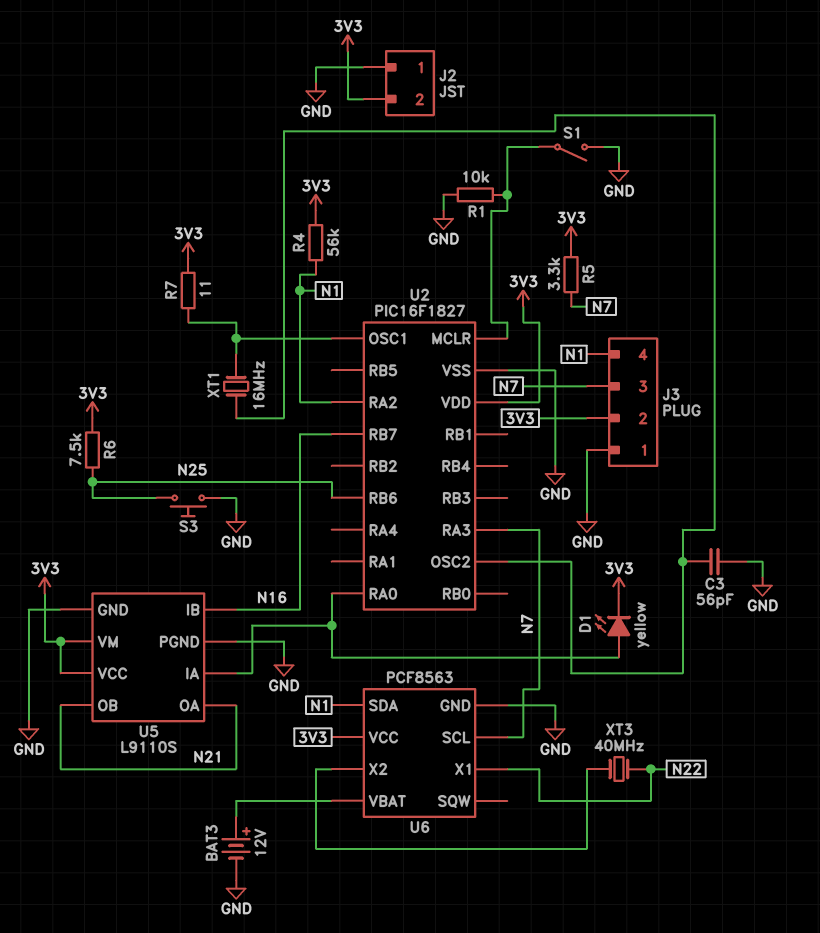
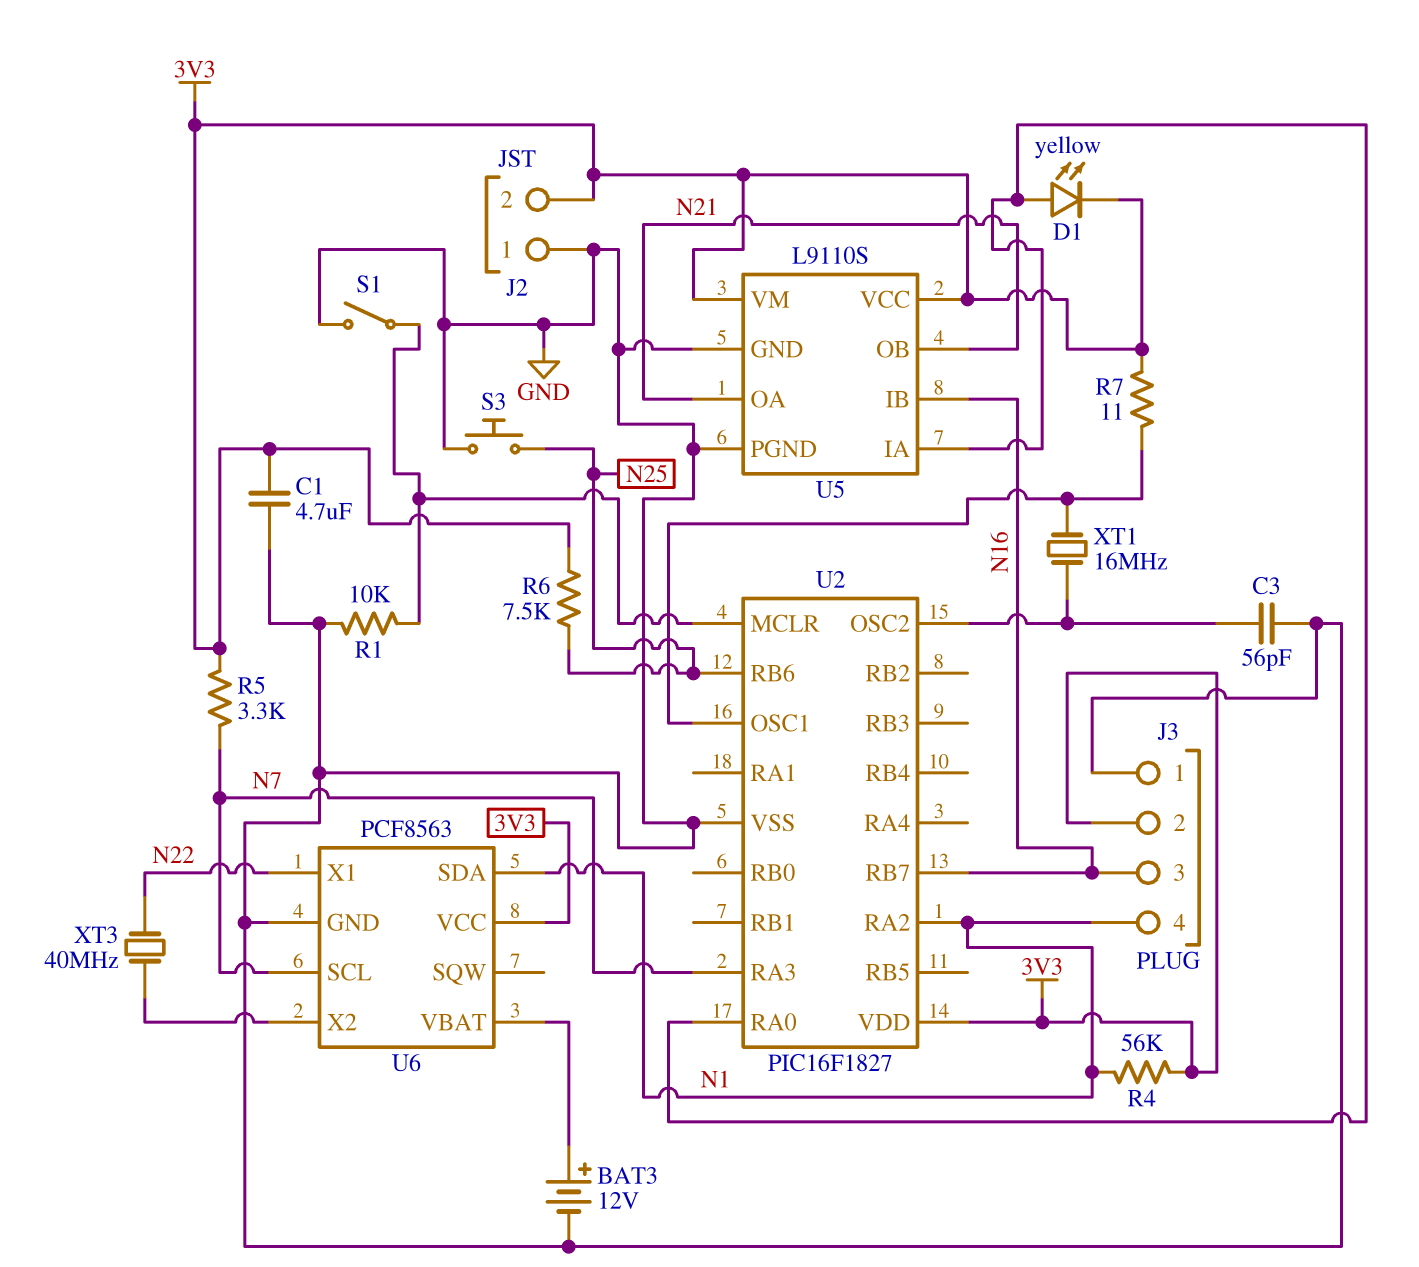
C1: none -> 4.7uF (3V3, GND)
J3 pin 3: N7 -> N16

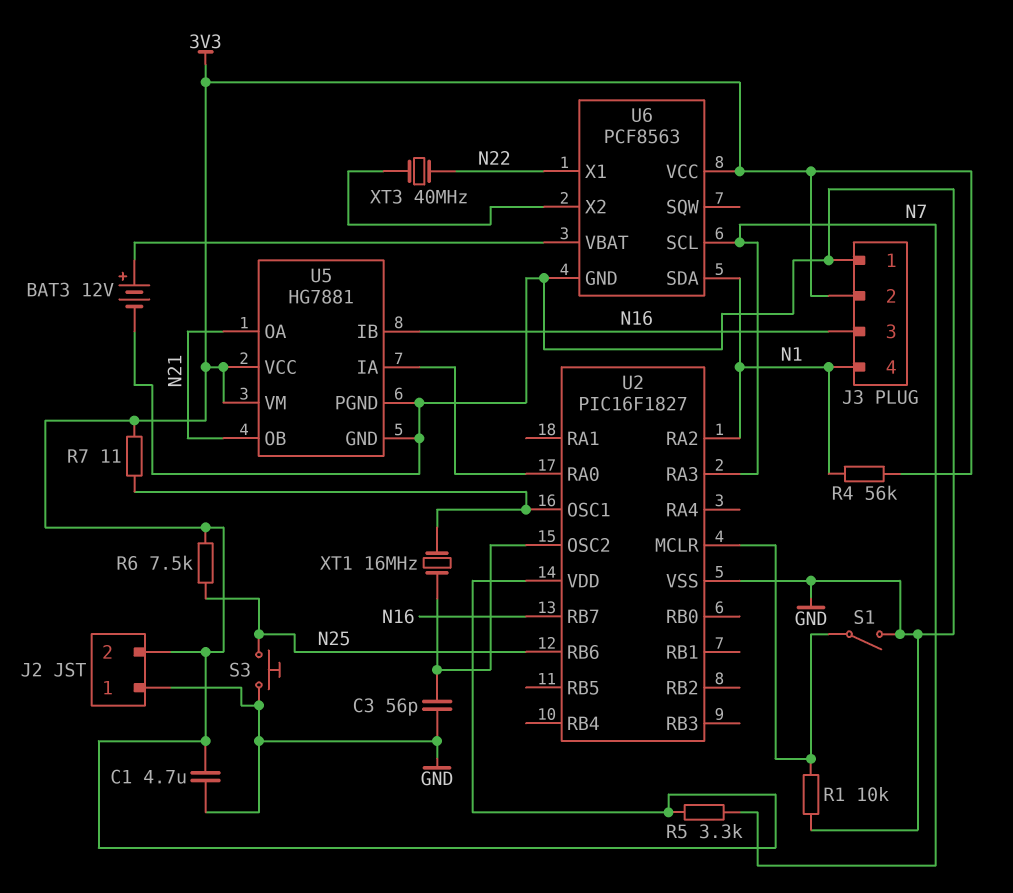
D1: LED yellow (A U2/RA0, K 3V3) -> none
U5: L9110S -> HG7881

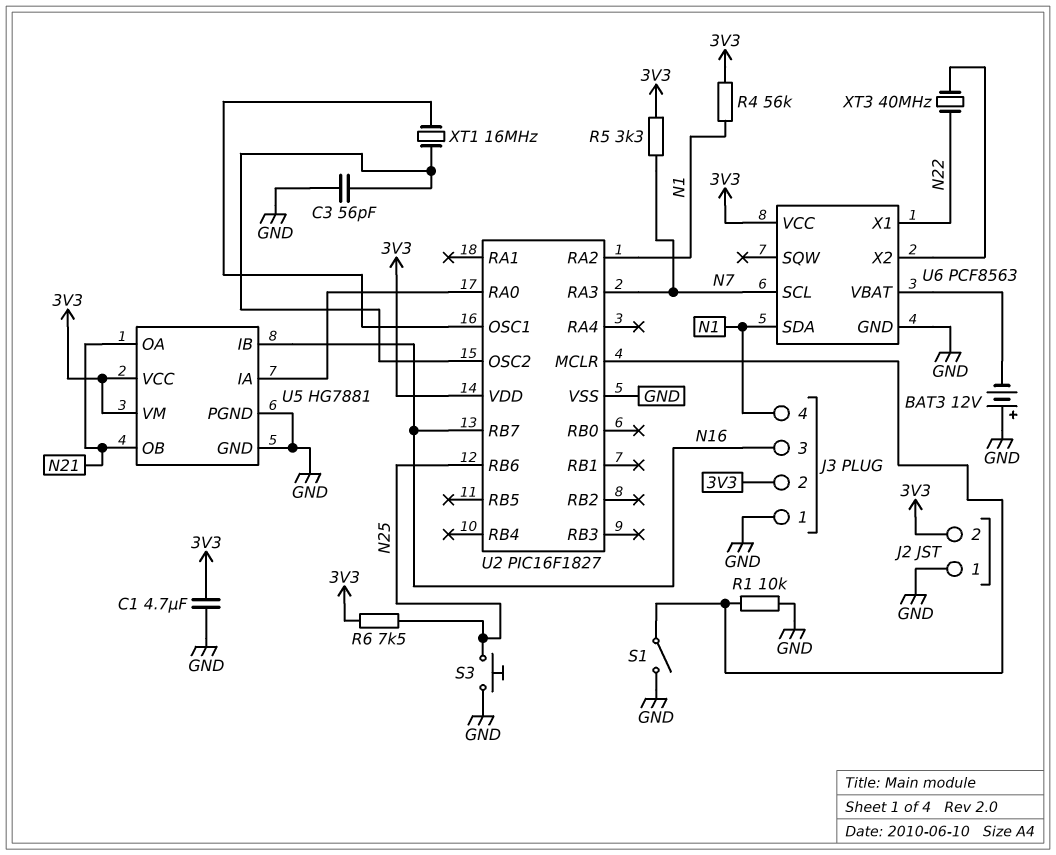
BAT3: 12V (plus U6/VBAT, minus GND) -> 12V (plus GND, minus U6/VBAT)
R7: 11 (3V3, U2/OSC1) -> none

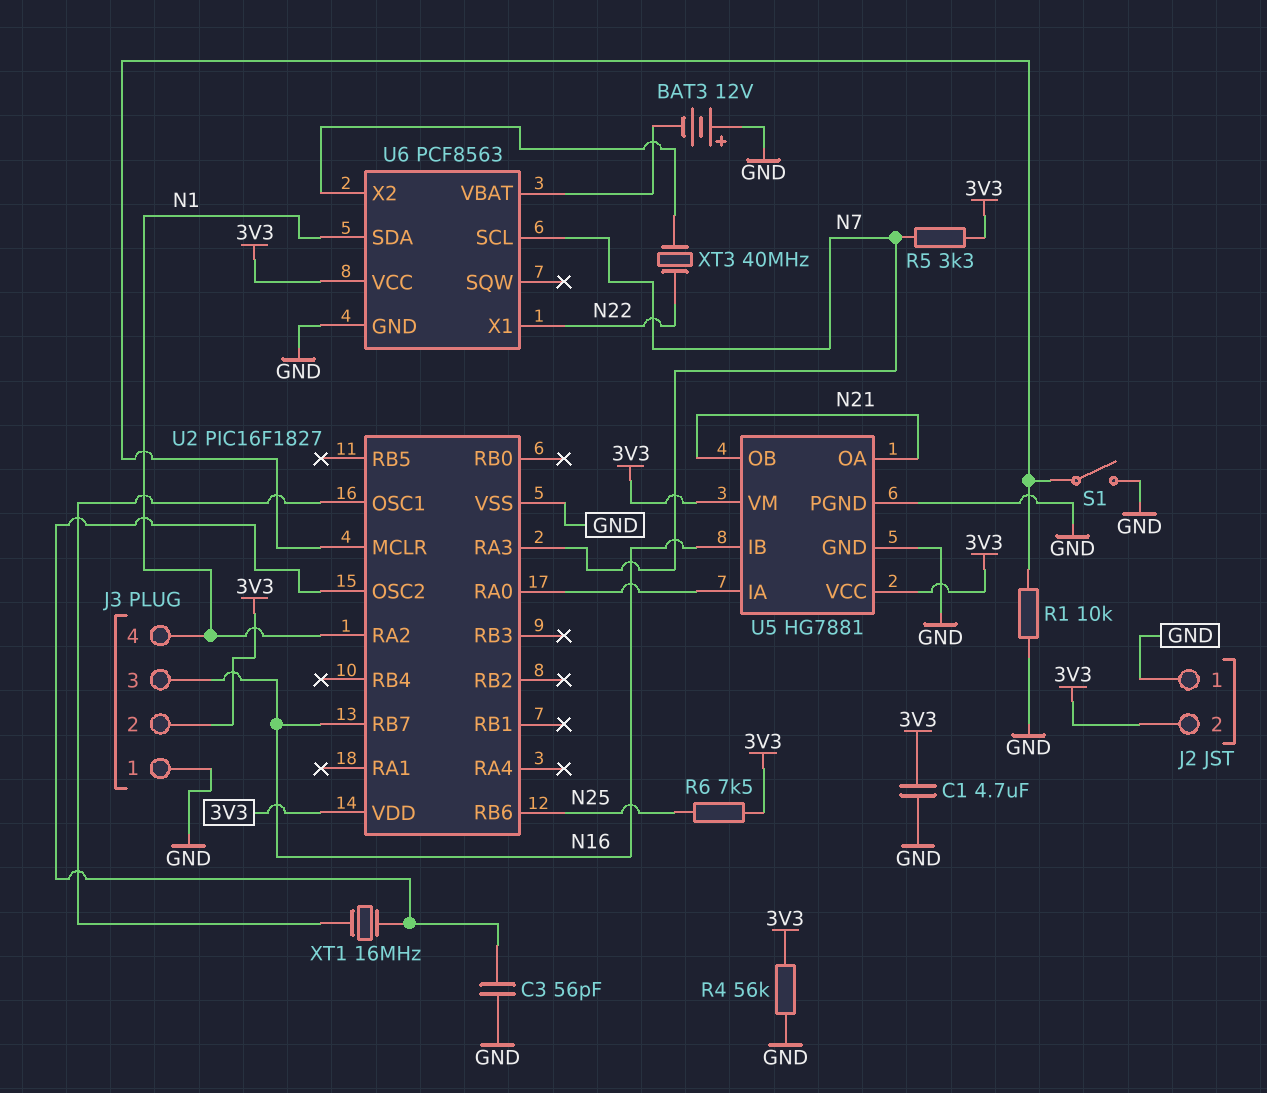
R4: 56k (3V3, N1) -> 56k (3V3, GND)
S3: button (GND, N25) -> none

